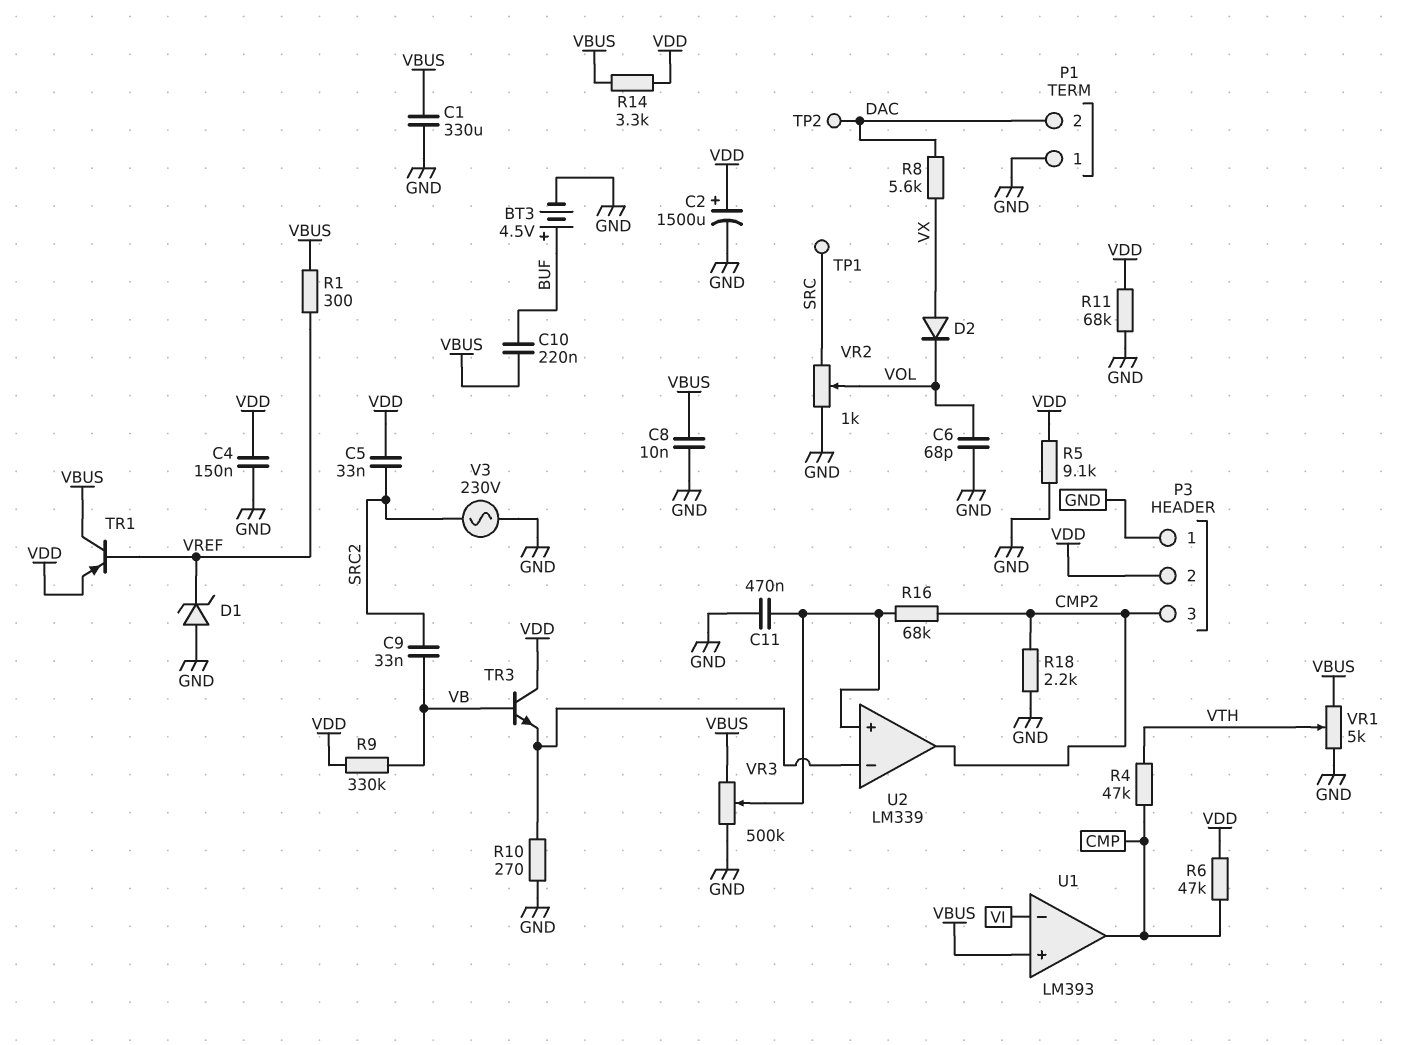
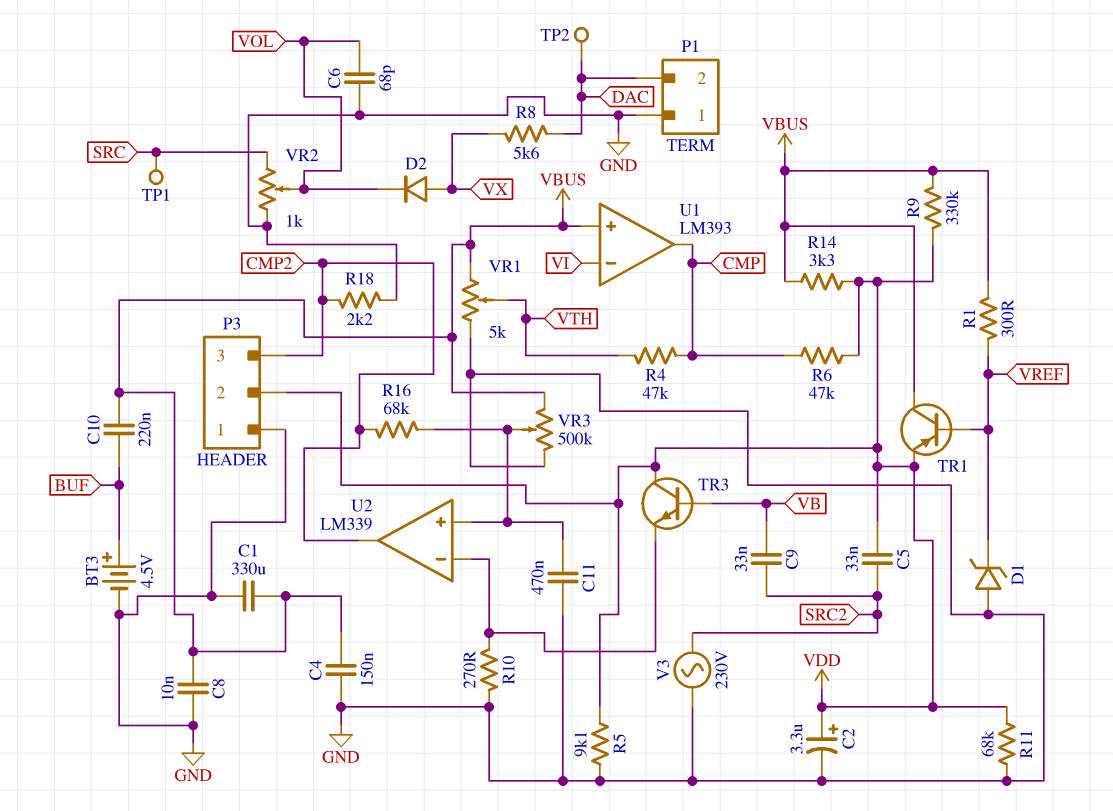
C2: 1500uF (plus VDD, minus GND) -> 3.3uF (plus VDD, minus GND)
C4: 150nF (GND, VDD) -> 150nF (GND, VBUS)
R9: 330k (VB, VDD) -> 330k (VBUS, VDD)

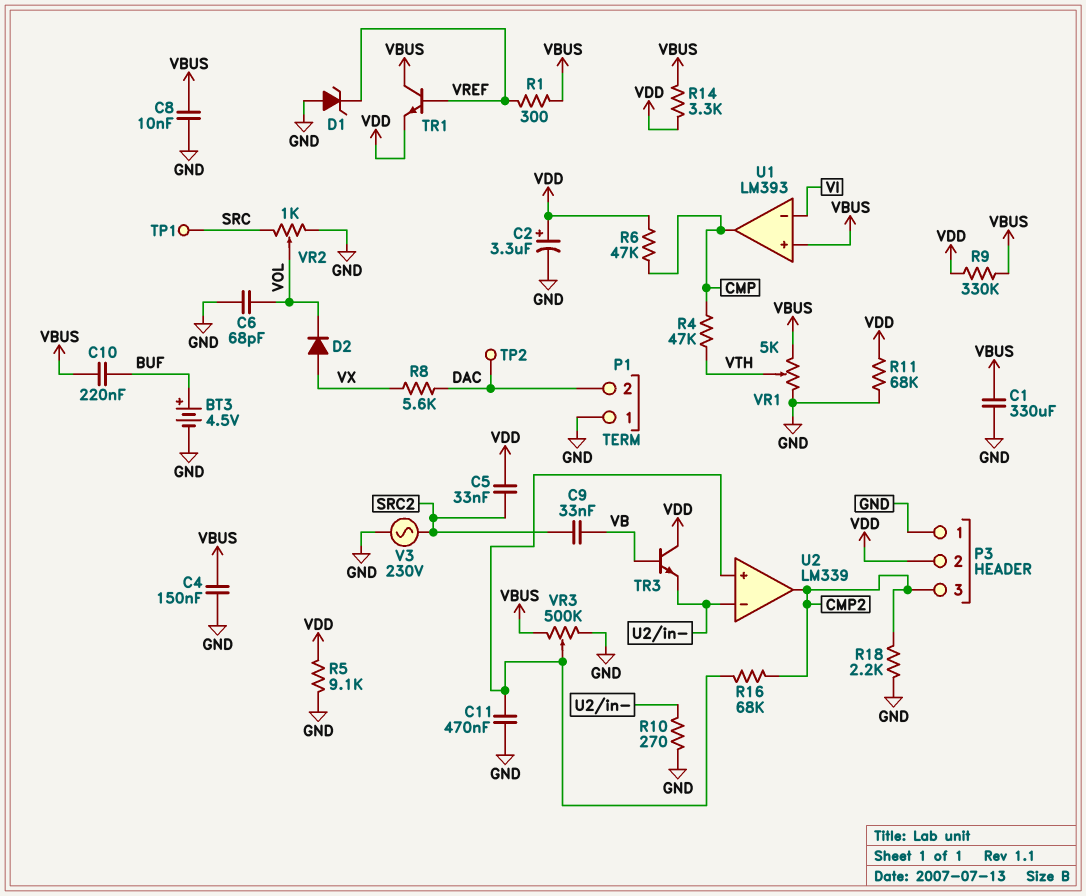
TR1: PNP (B VREF, C VBUS, E VDD) -> NPN (B VREF, C VBUS, E VDD)

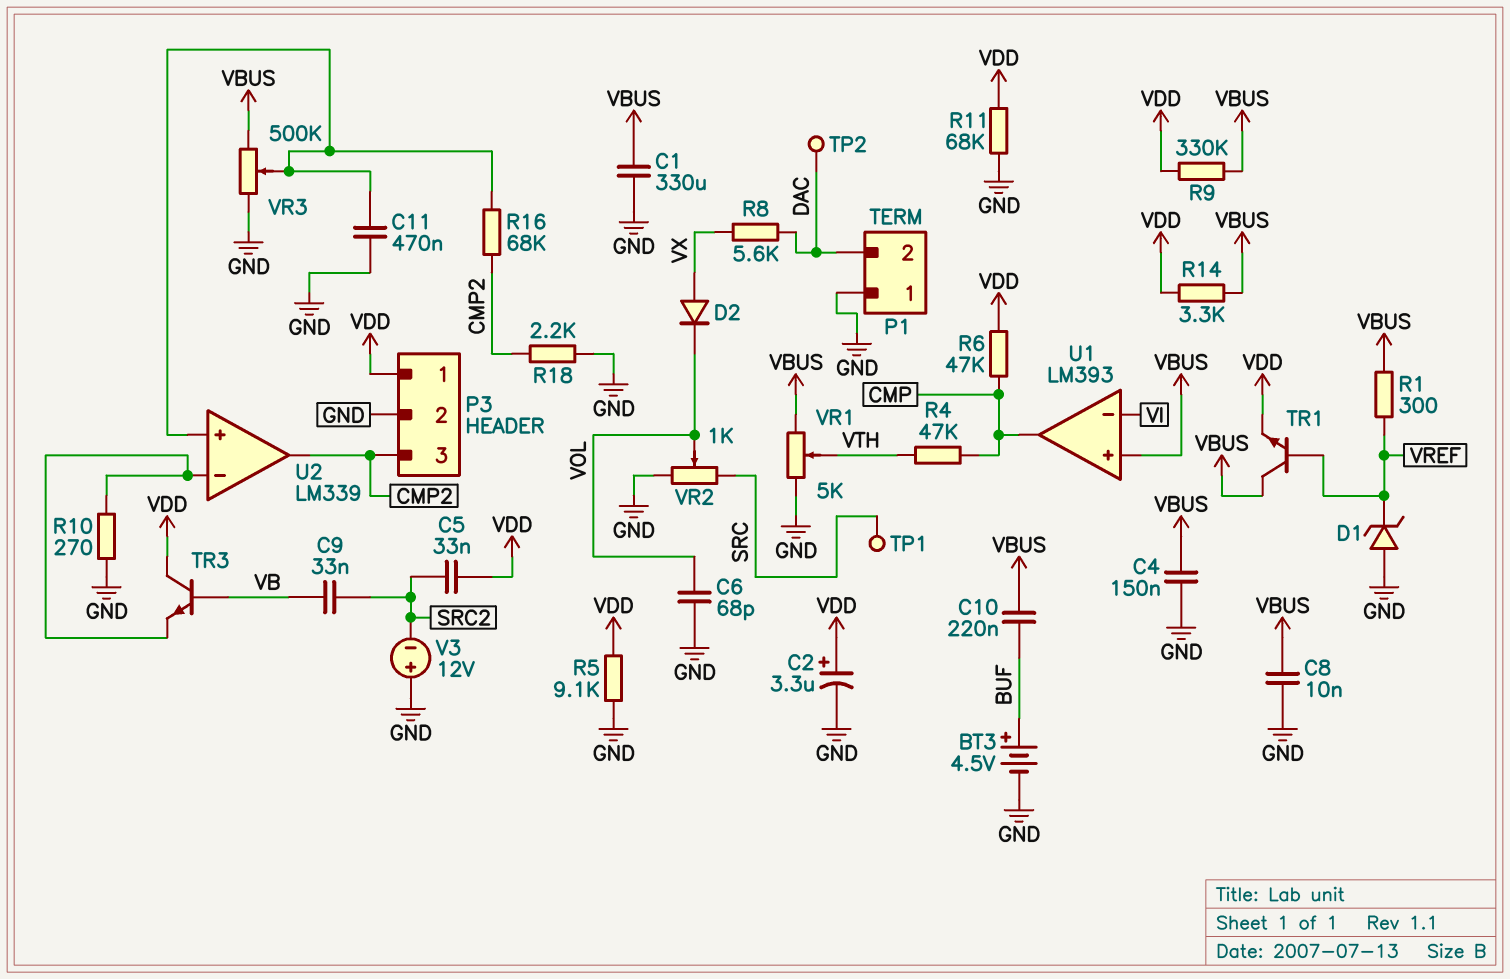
P3 pin 1: GND -> VDD
P3 pin 2: VDD -> GND
V3: AC 230V (GND, SRC2) -> 12V (plus GND, minus SRC2)

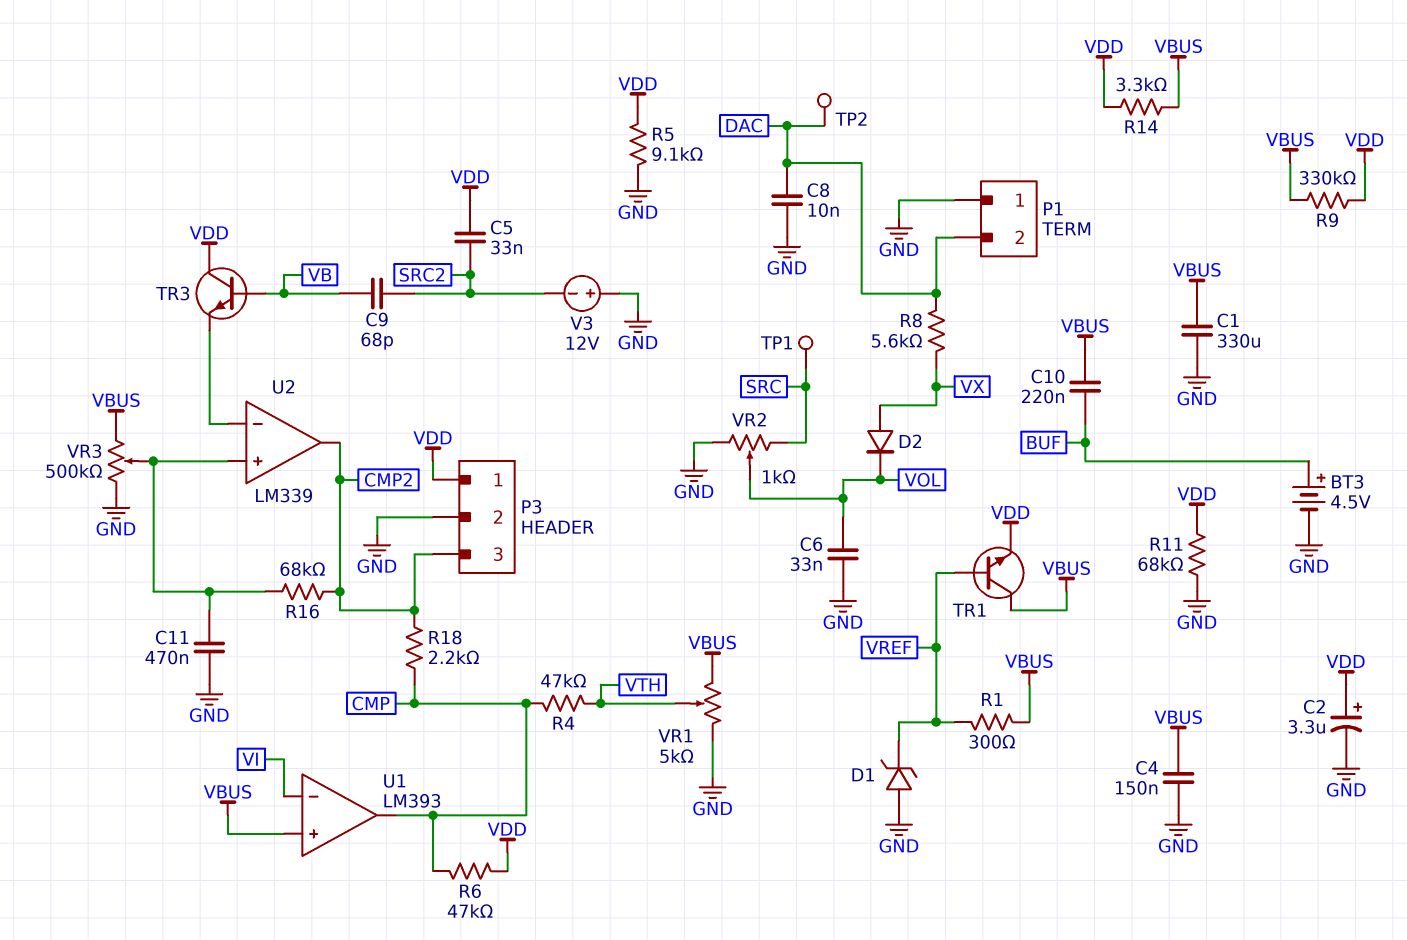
C6: 68pF (GND, VOL) -> 33nF (GND, VOL)
C8: 10nF (GND, VBUS) -> 10nF (DAC, GND)
C9: 33nF (SRC2, VB) -> 68pF (SRC2, VB)
R10: 270 (GND, U2/in-) -> none
R18: 2.2k (CMP2, GND) -> 2.2k (CMP, CMP2)

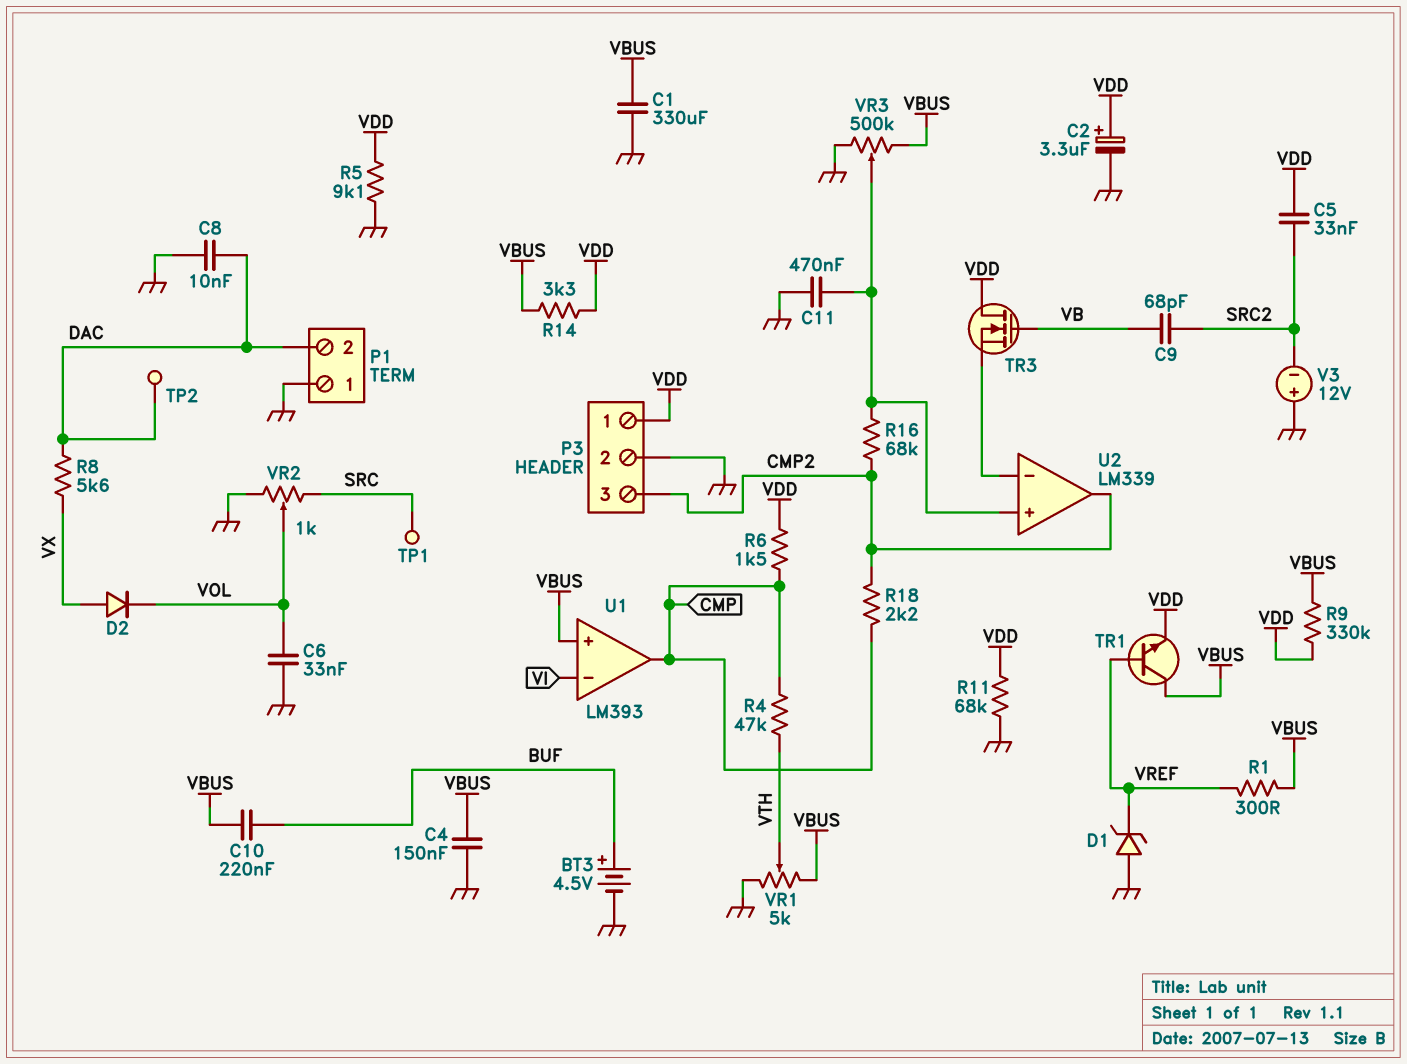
R6: 47k (CMP, VDD) -> 1.5k (CMP, VDD)
TR3: NPN (B VB, C VDD, E U2/in-) -> NMOS (G VB, D VDD, S U2/in-)

